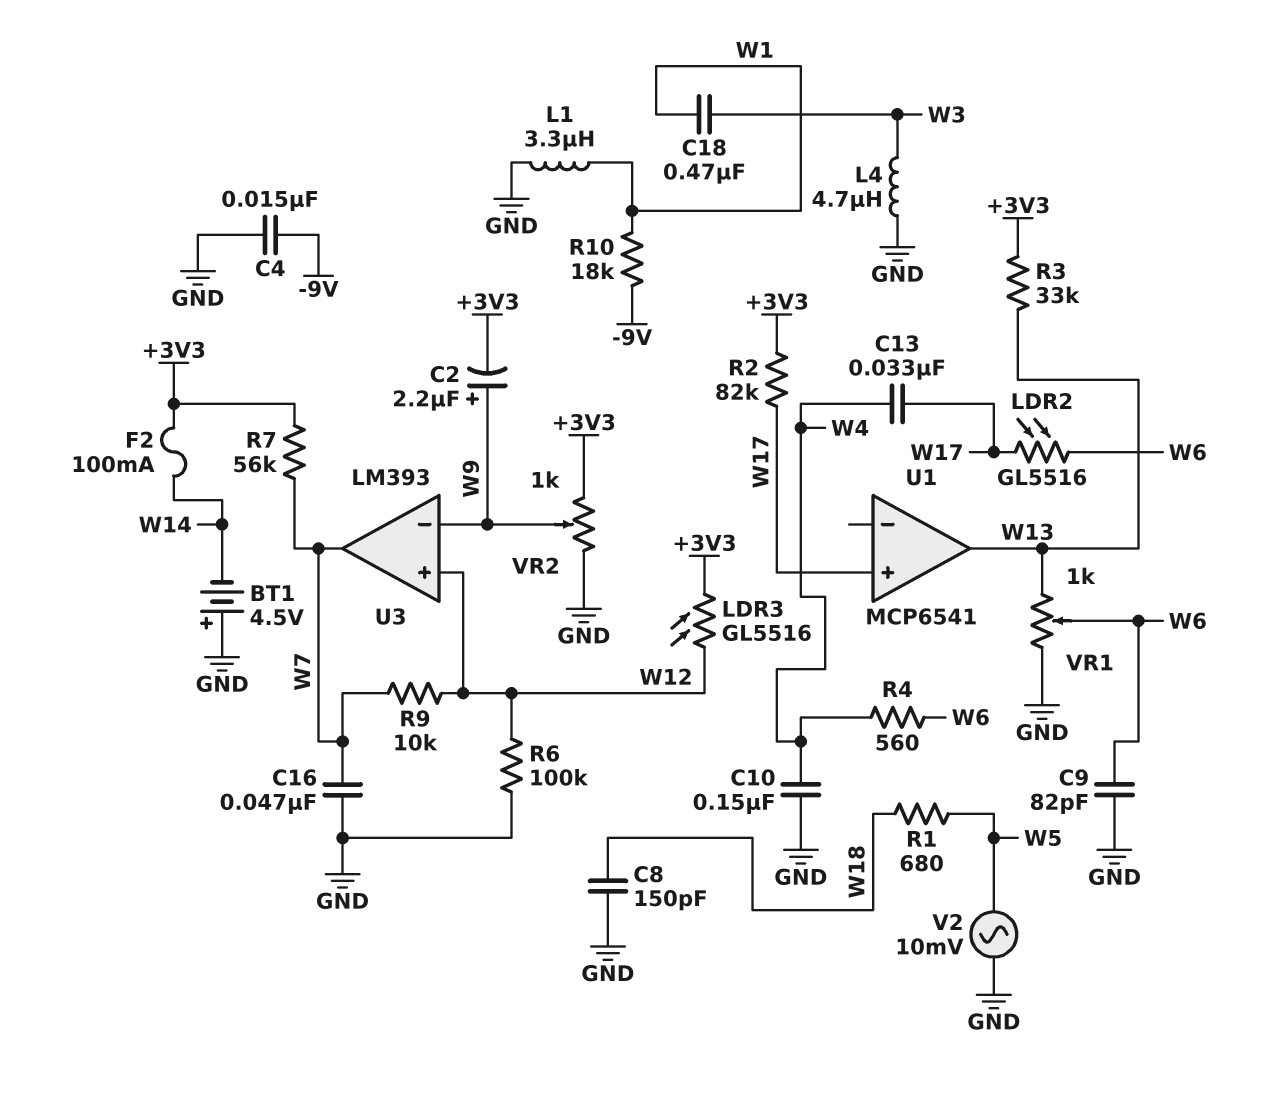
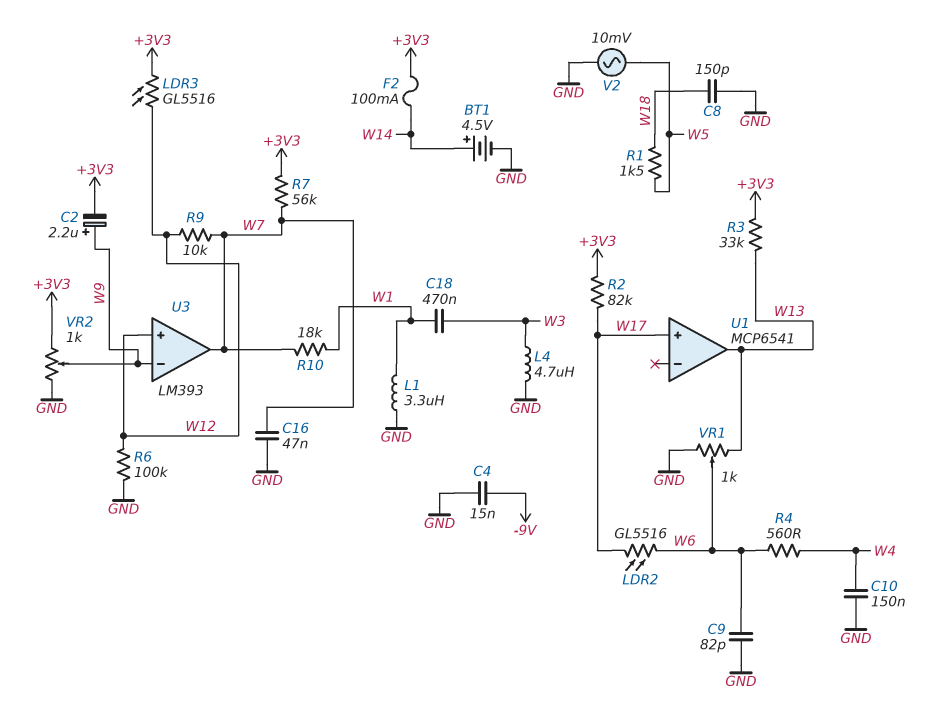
BT1: 4.5V (plus GND, minus W14) -> 4.5V (plus W14, minus GND)
C13: 33nF (W4, W17) -> none
R1: 680 (W5, W18) -> 1.5k (W5, W18)
R10: 18k (-9V, W1) -> 18k (W1, W7)

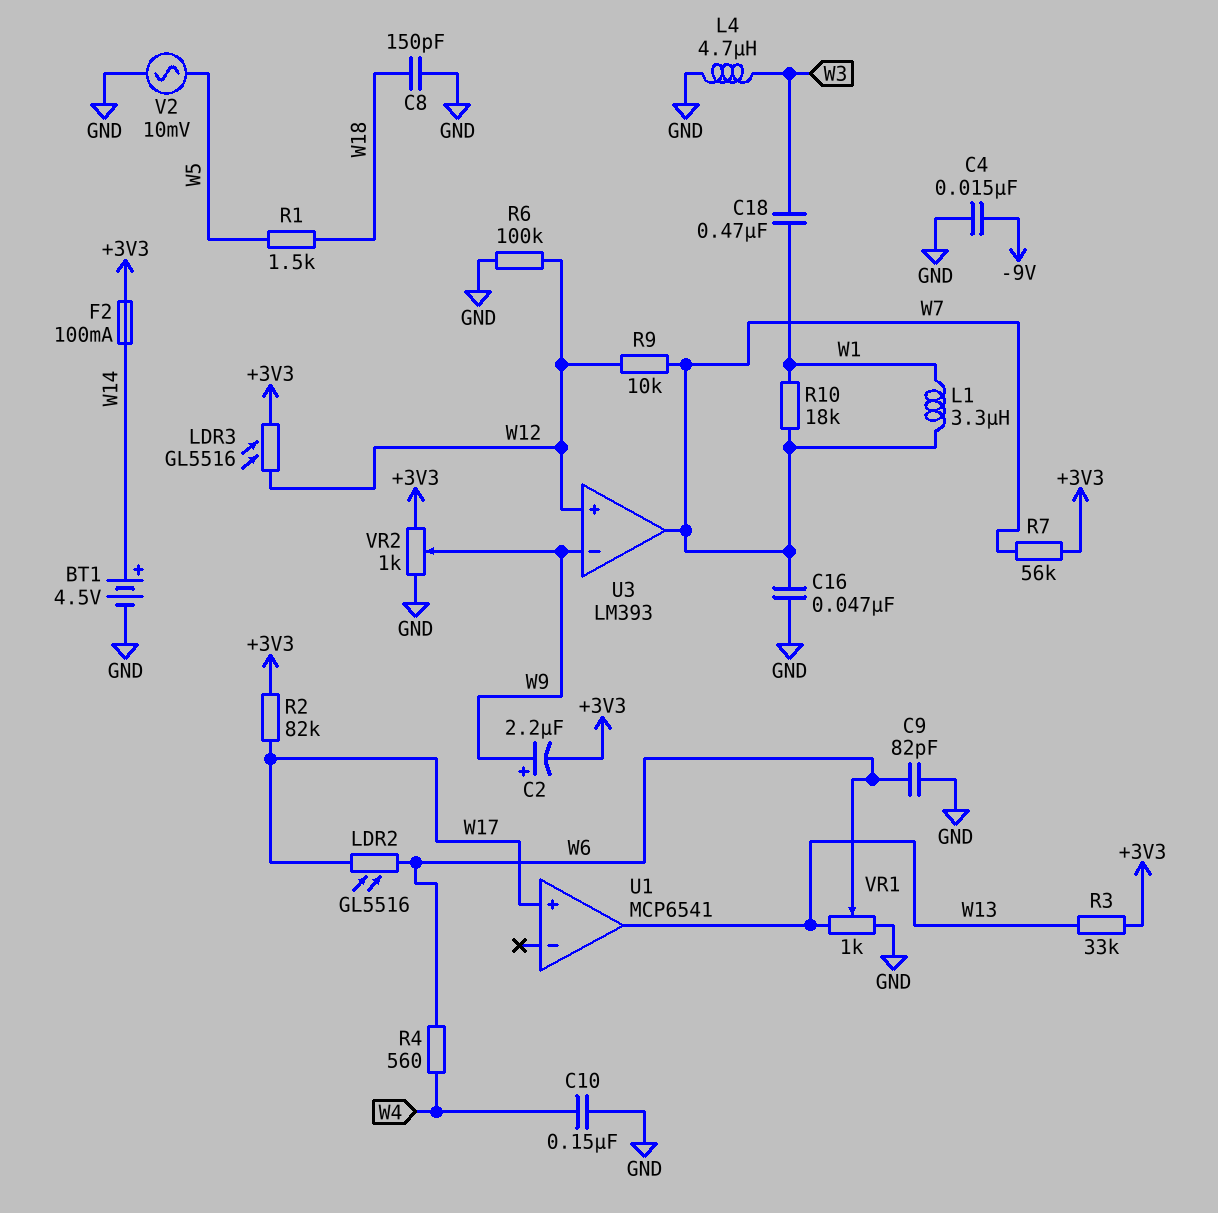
L1: 3.3uH (GND, W1) -> 3.3uH (W1, W7)

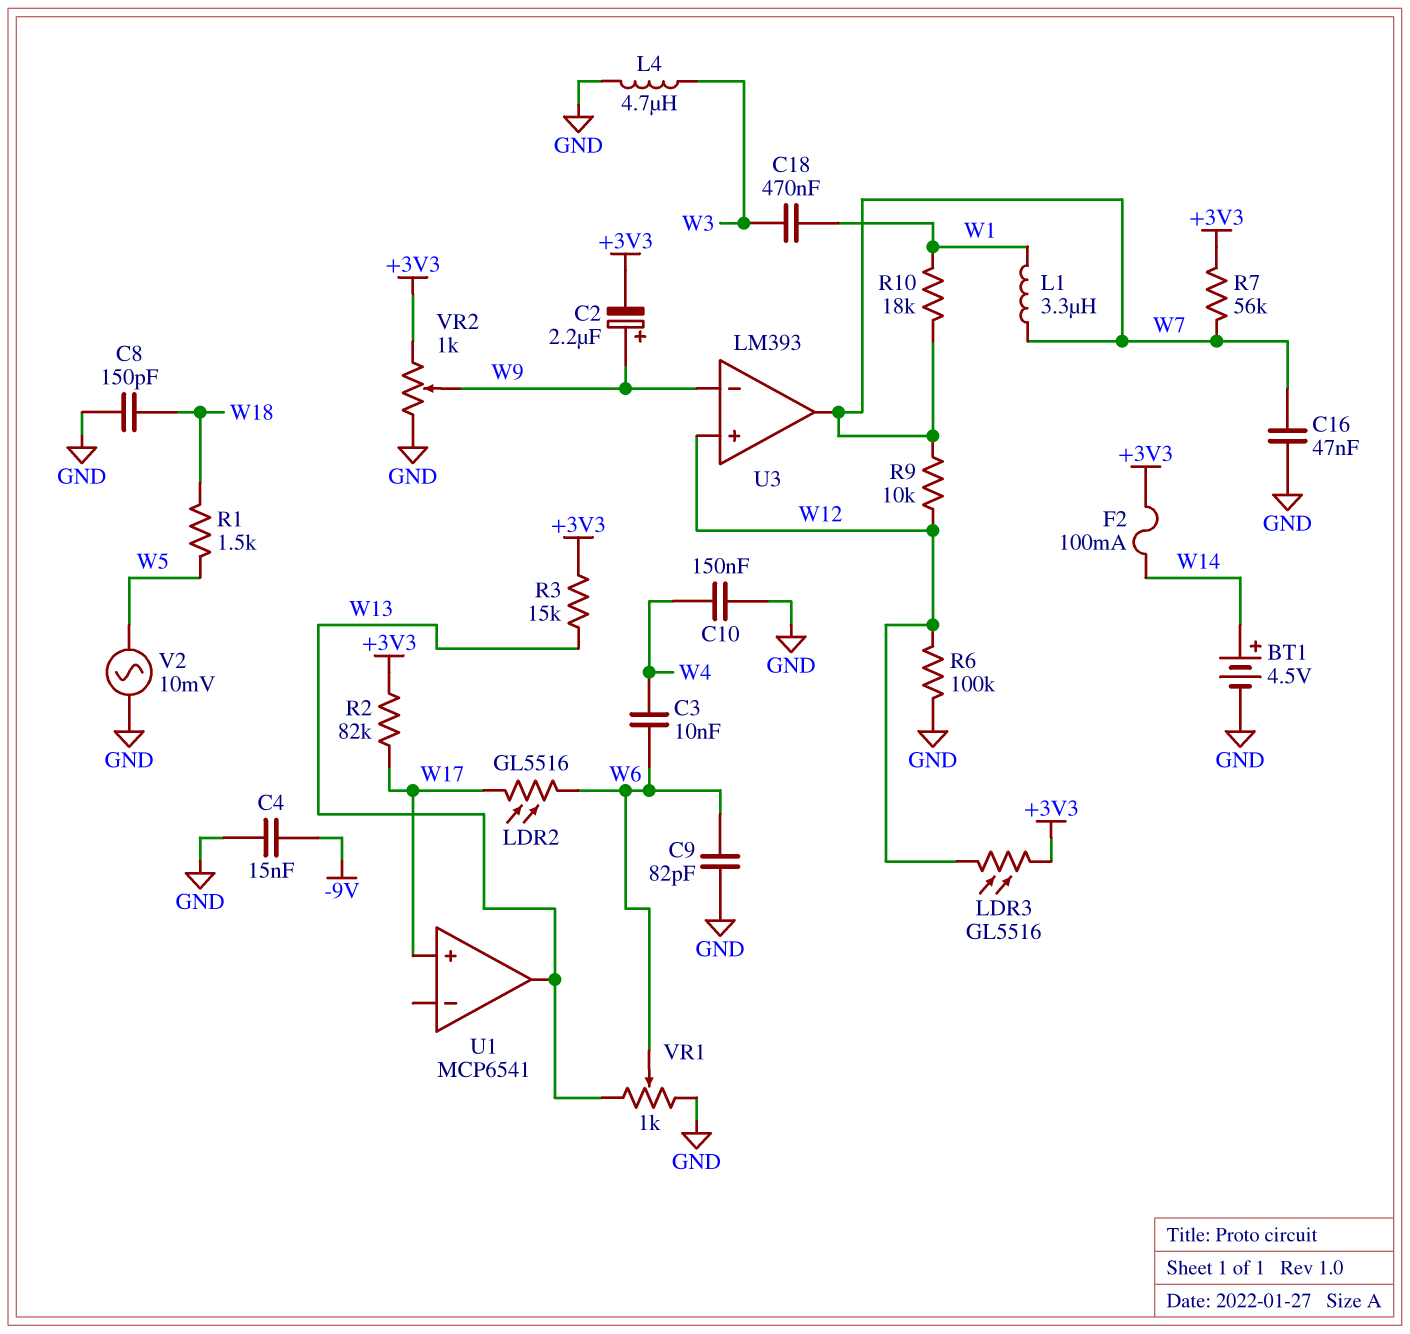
C3: none -> 10nF (W4, W6)
R3: 33k (+3V3, W13) -> 15k (+3V3, W13)
R4: 560 (W4, W6) -> none

